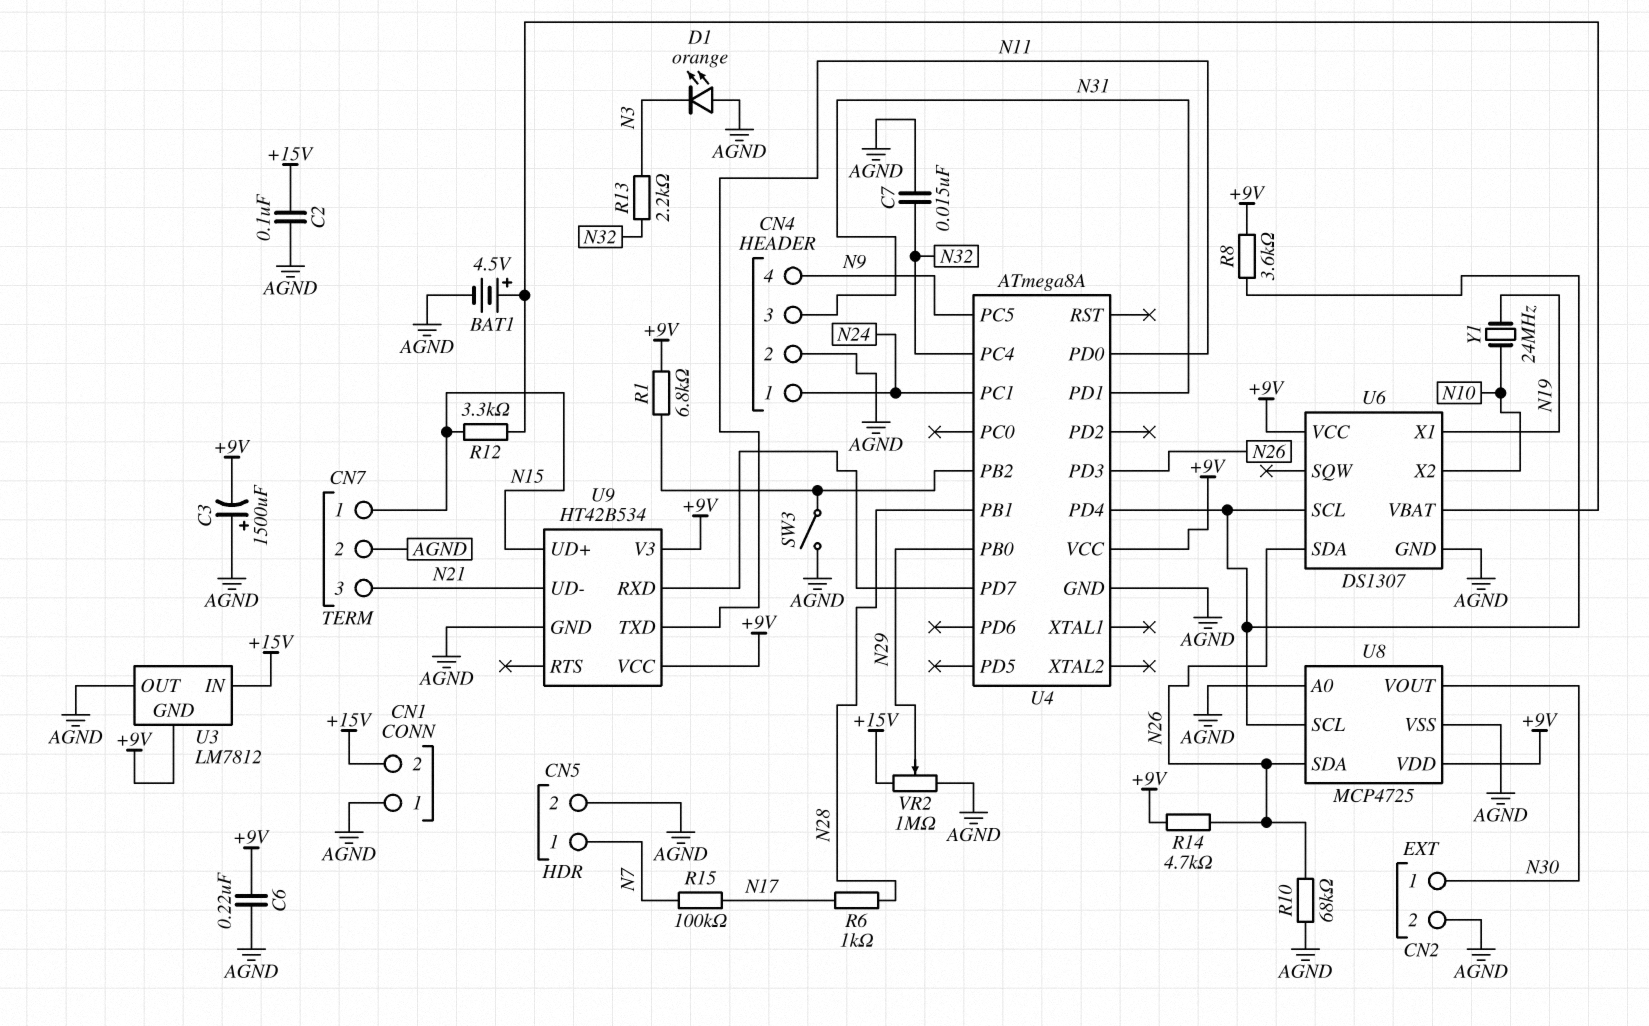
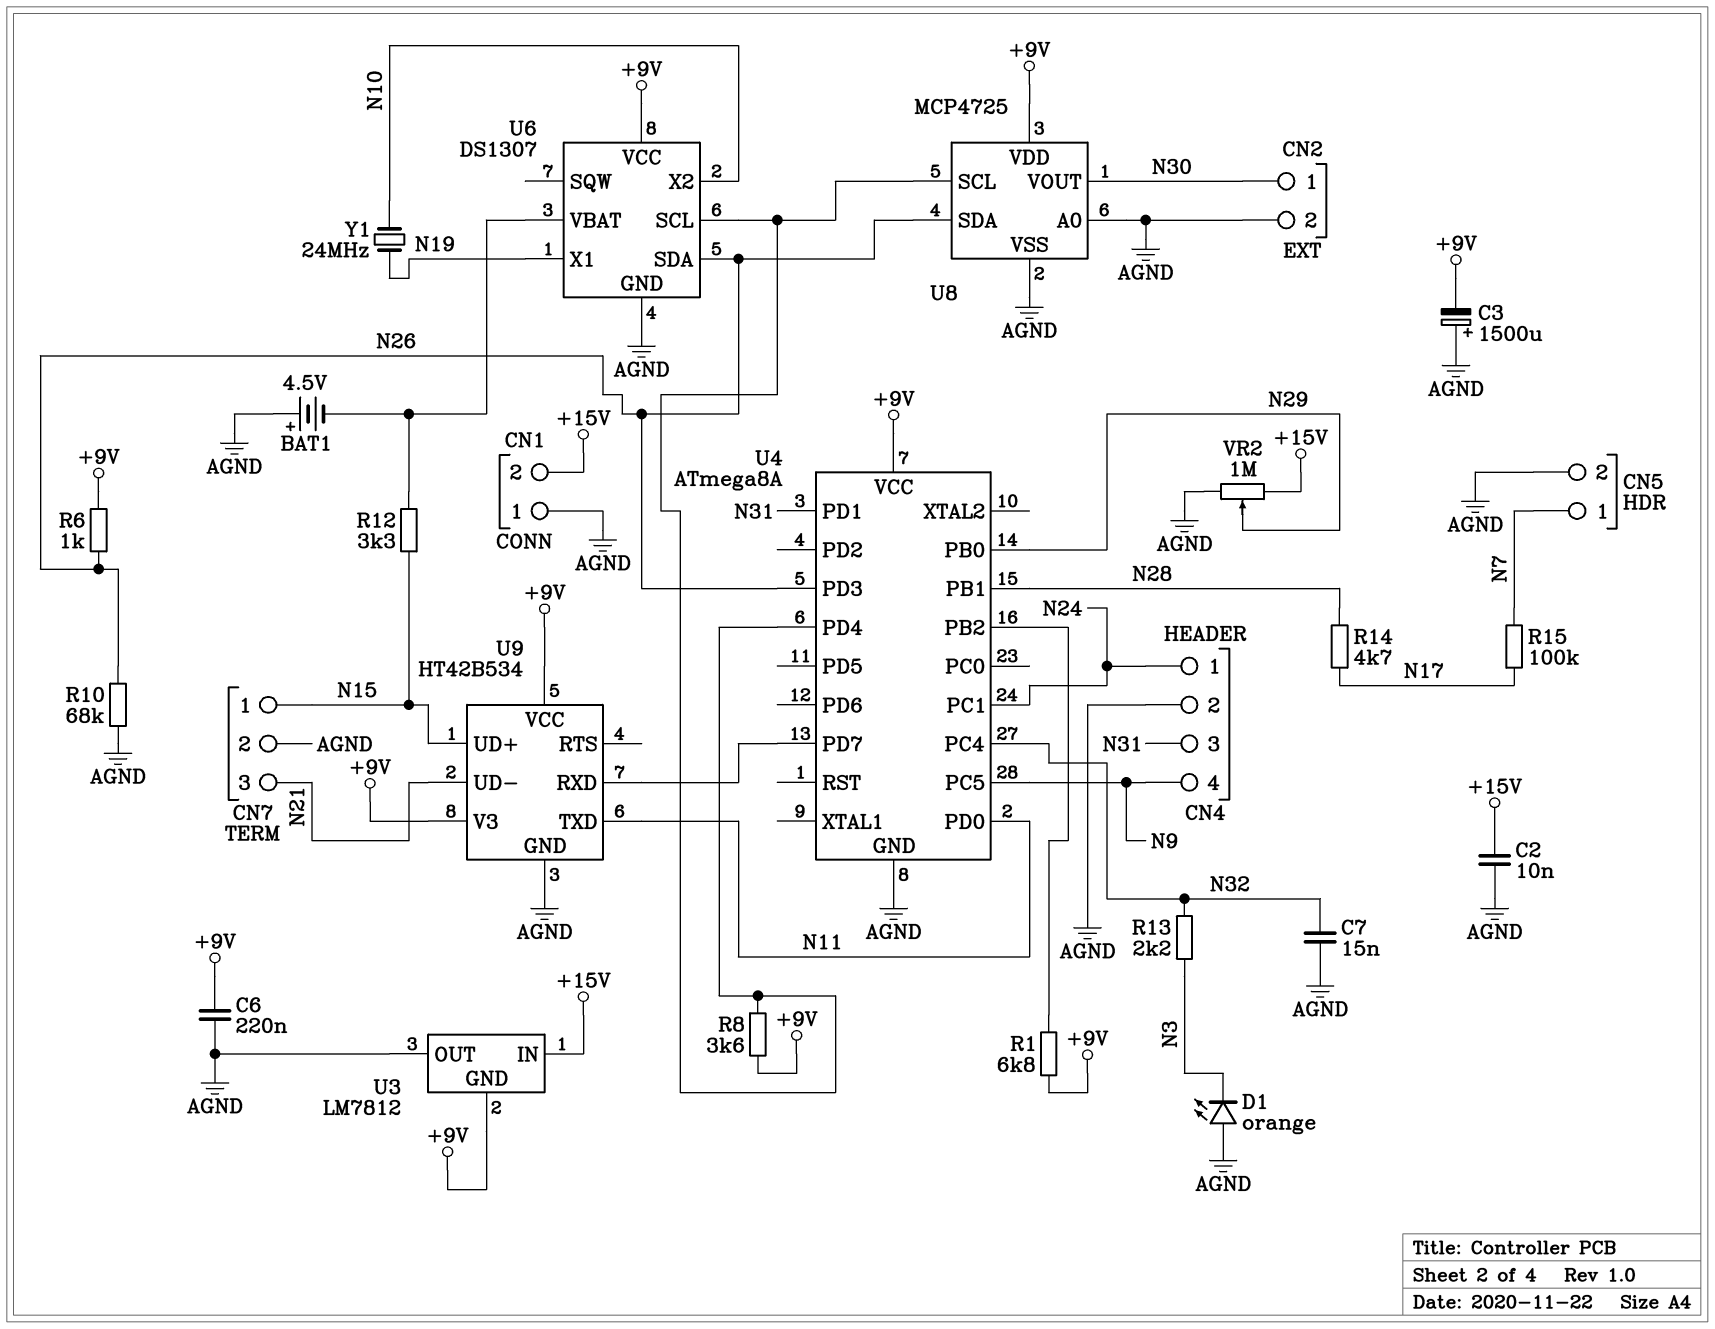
BAT1: 4.5V (plus U6/VBAT, minus AGND) -> 4.5V (plus AGND, minus U6/VBAT)
C2: 100nF (+15V, AGND) -> 10nF (+15V, AGND)
R6: 1k (N17, N28) -> 1k (+9V, N26)
R14: 4.7k (+9V, N26) -> 4.7k (N17, N28)
SW3: switch (AGND, U4/PB2) -> none

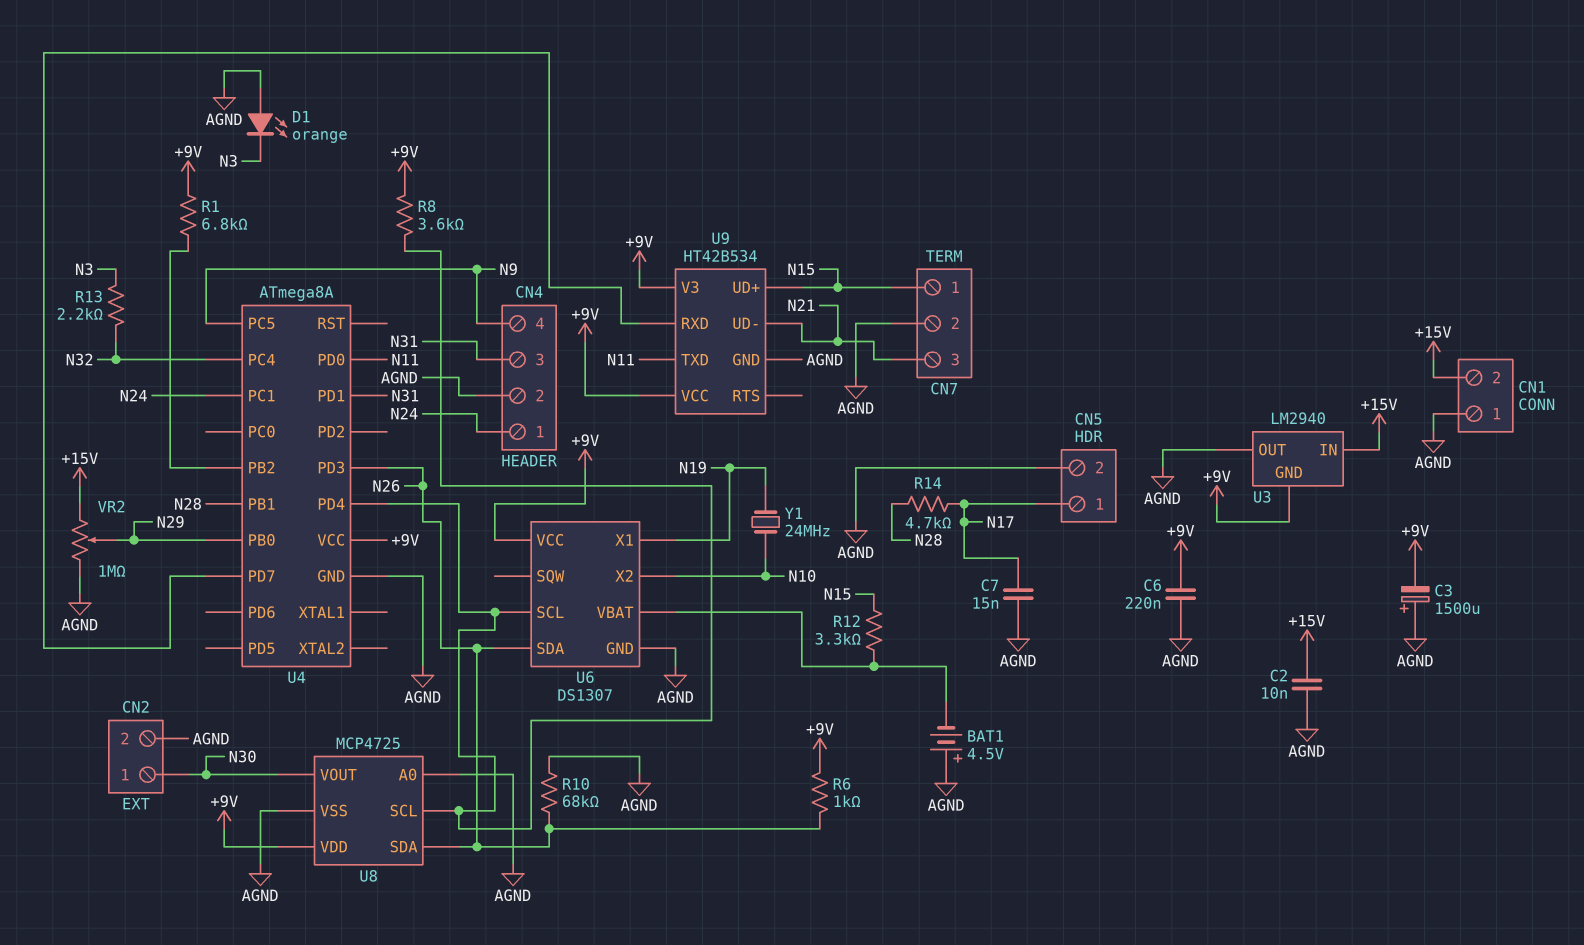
C7: 15nF (AGND, N32) -> 15nF (AGND, N17)
CN5 pin 1: N7 -> N17
R15: 100k (N7, N17) -> none
U3: LM7812 -> LM2940

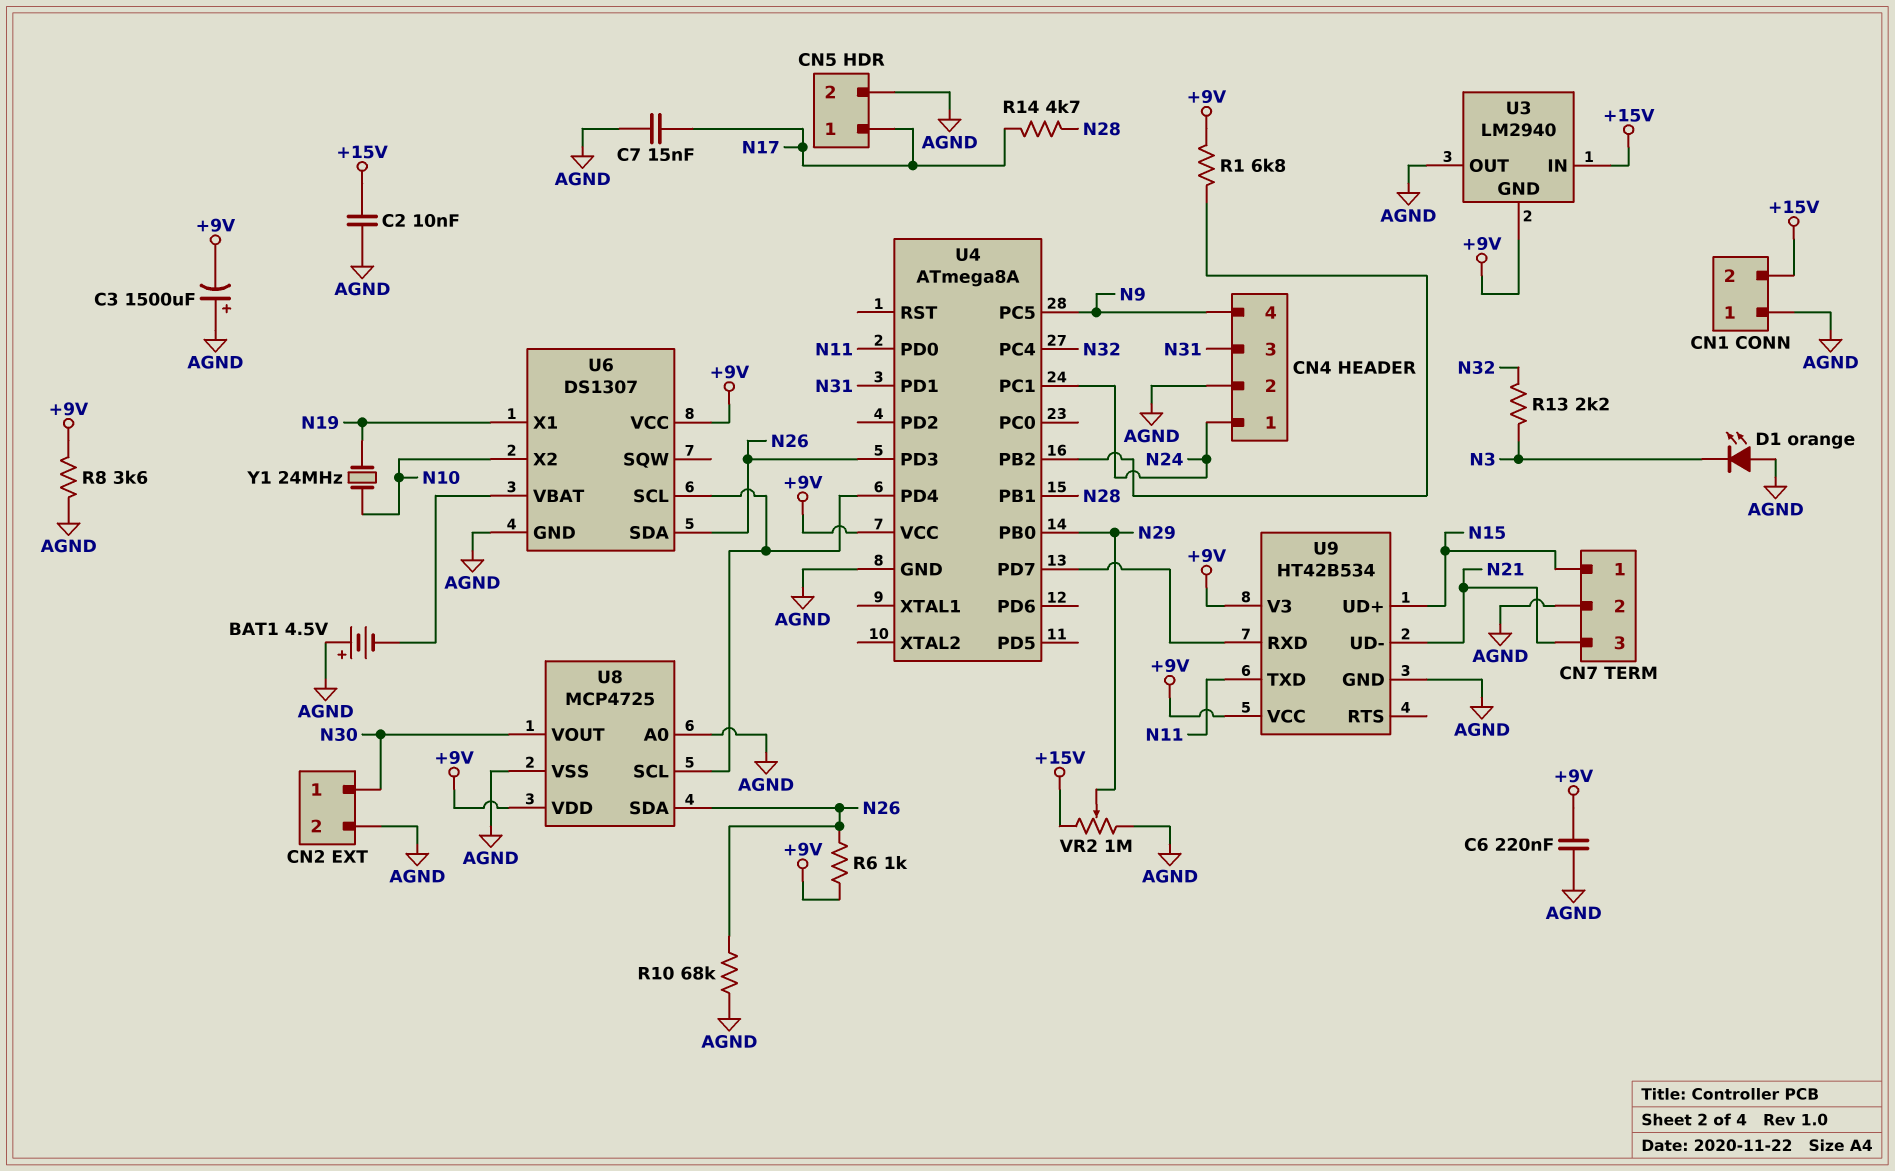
R8: 3.6k (+9V, U4/PD4) -> 3.6k (+9V, AGND)
R12: 3.3k (N15, U6/VBAT) -> none

